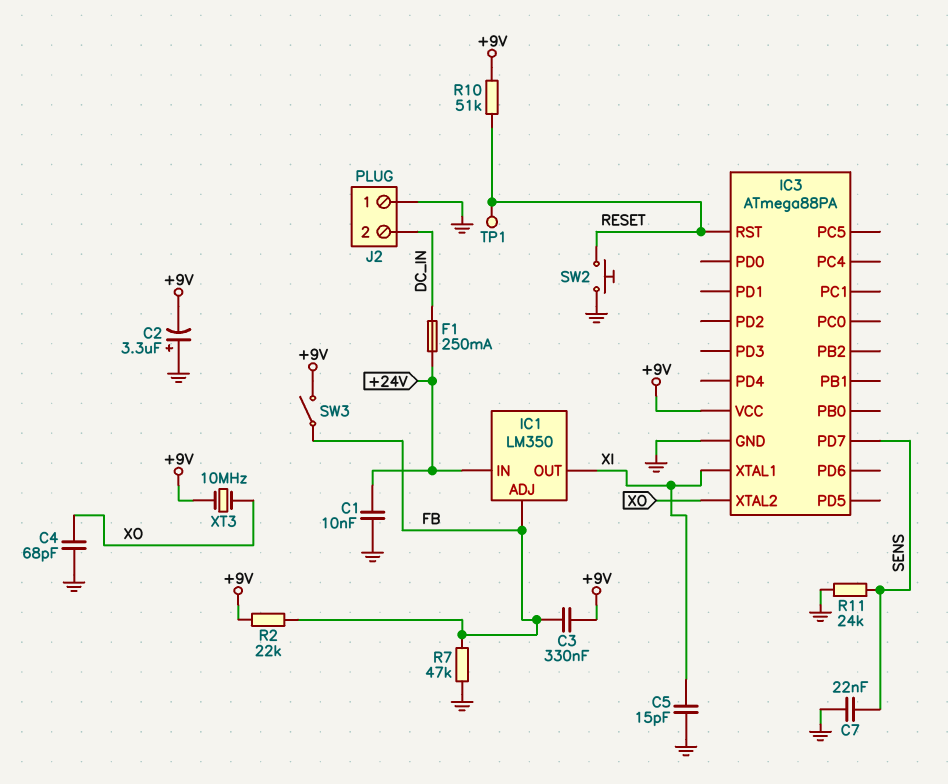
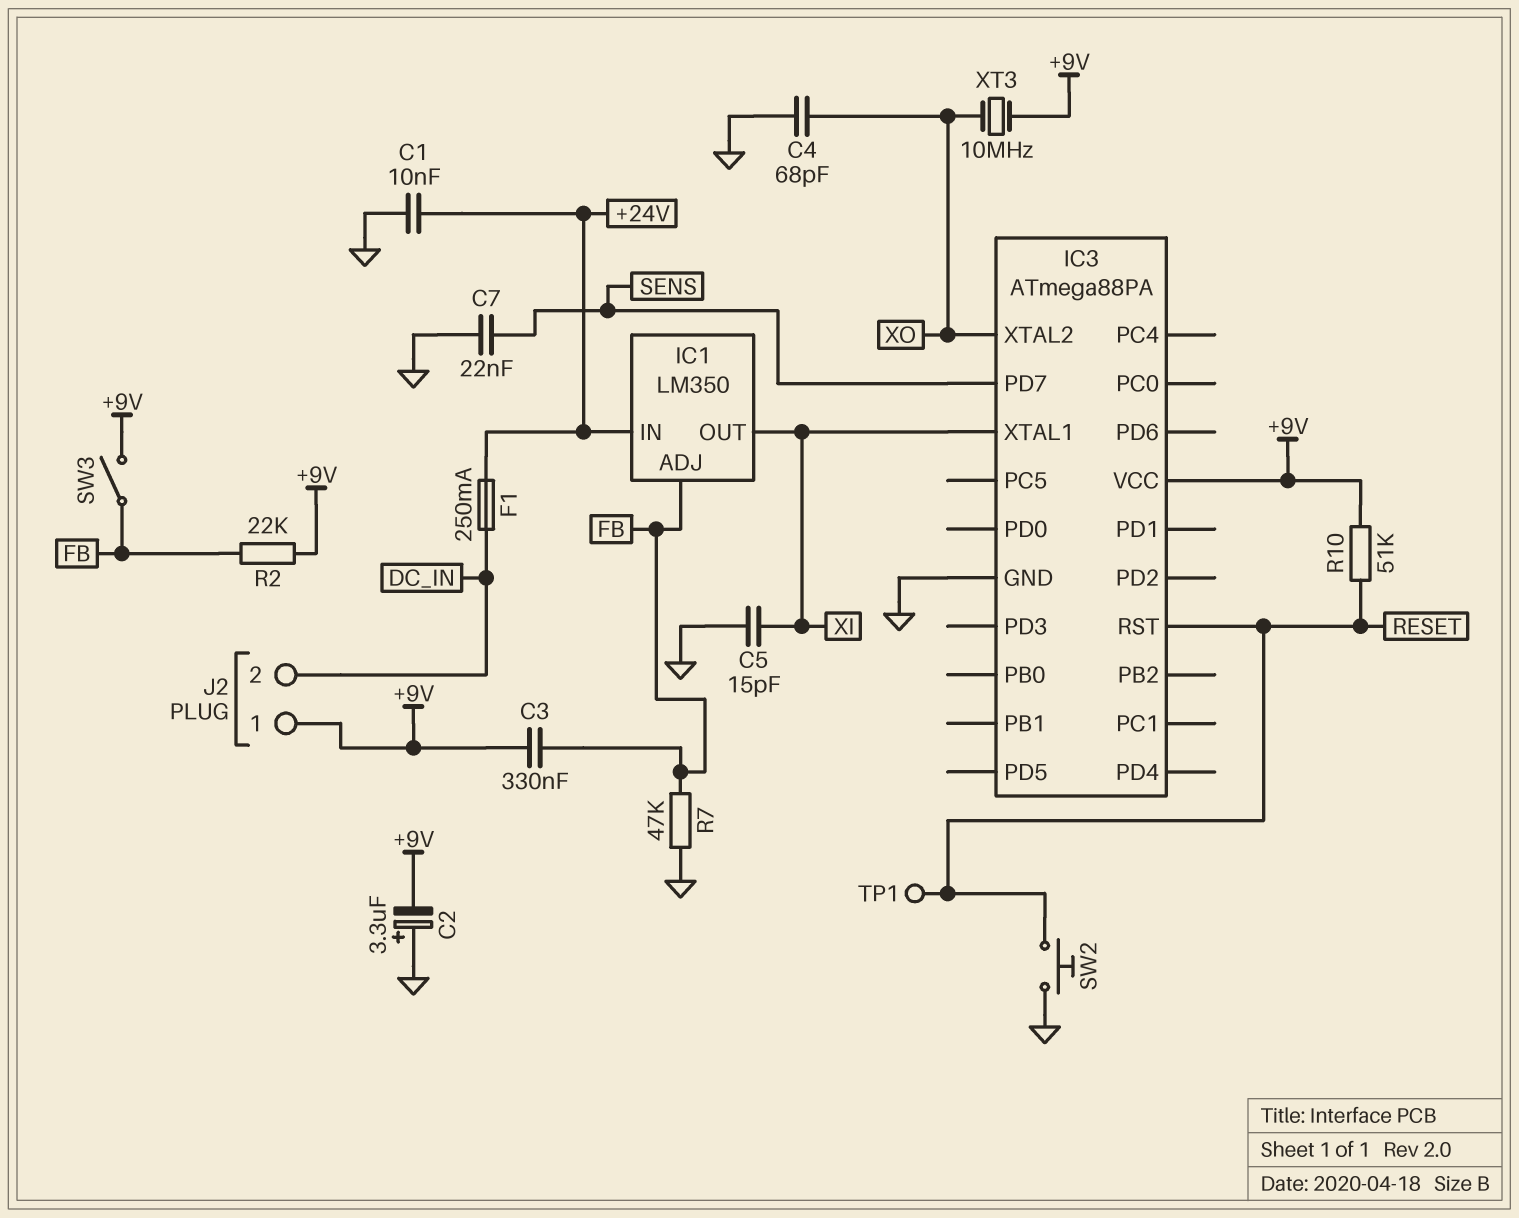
J2 pin 1: GND -> +9V
R11: 24k (GND, SENS) -> none

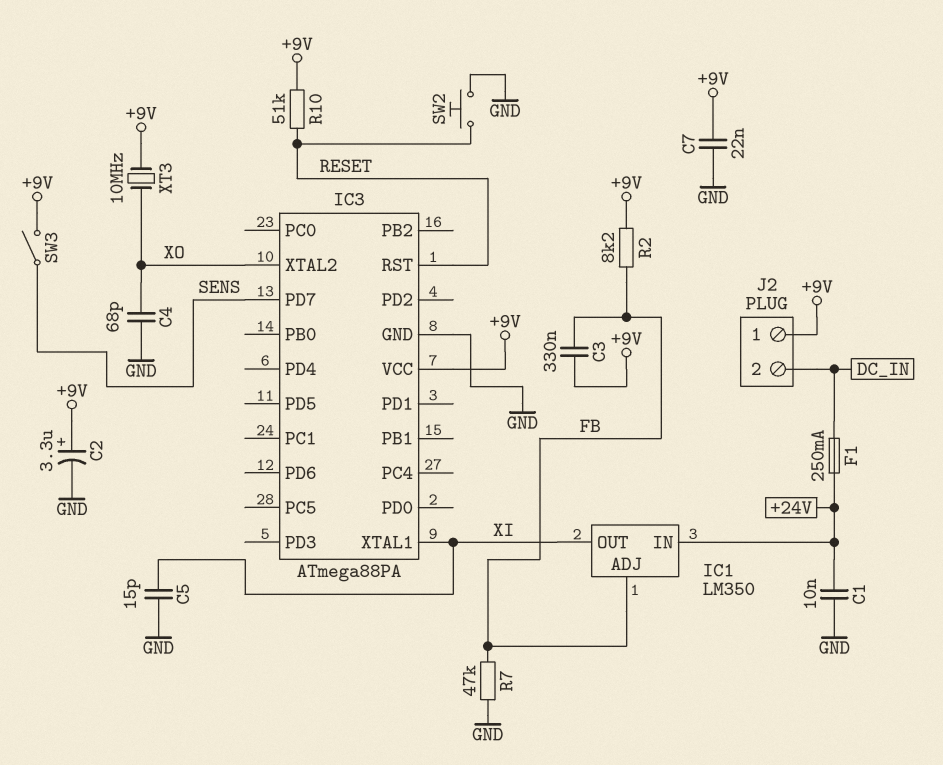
C2: 3.3uF (plus GND, minus +9V) -> 3.3uF (plus +9V, minus GND)
C7: 22nF (GND, SENS) -> 22nF (+9V, GND)
R2: 22k (+9V, FB) -> 8.2k (+9V, FB)
SW3: switch (+9V, FB) -> switch (+9V, SENS)
TP1: test point (RESET) -> none

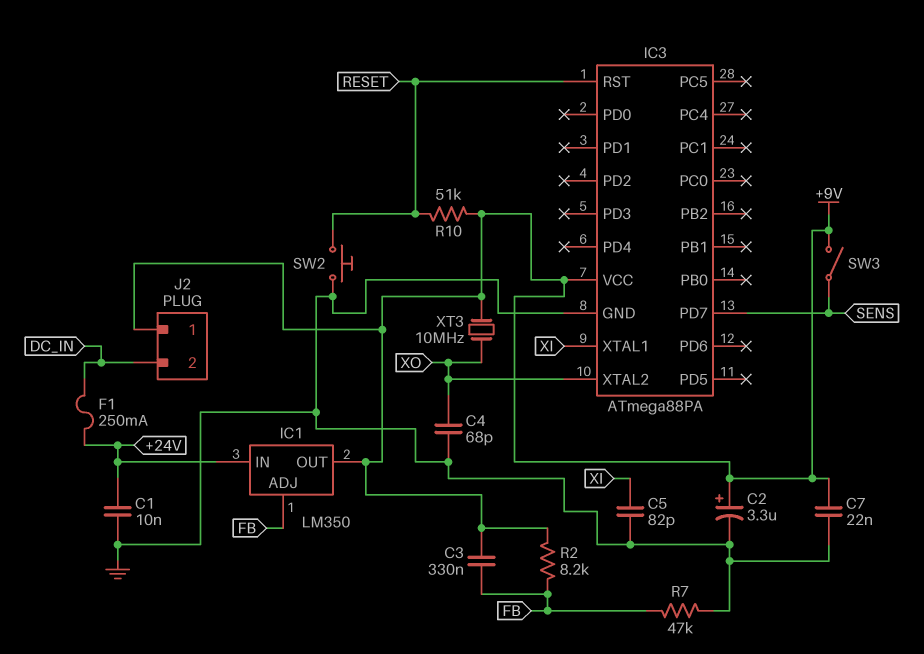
C5: 15pF (GND, XI) -> 82pF (GND, XI)
IC1 pin OUT: XI -> +9V

